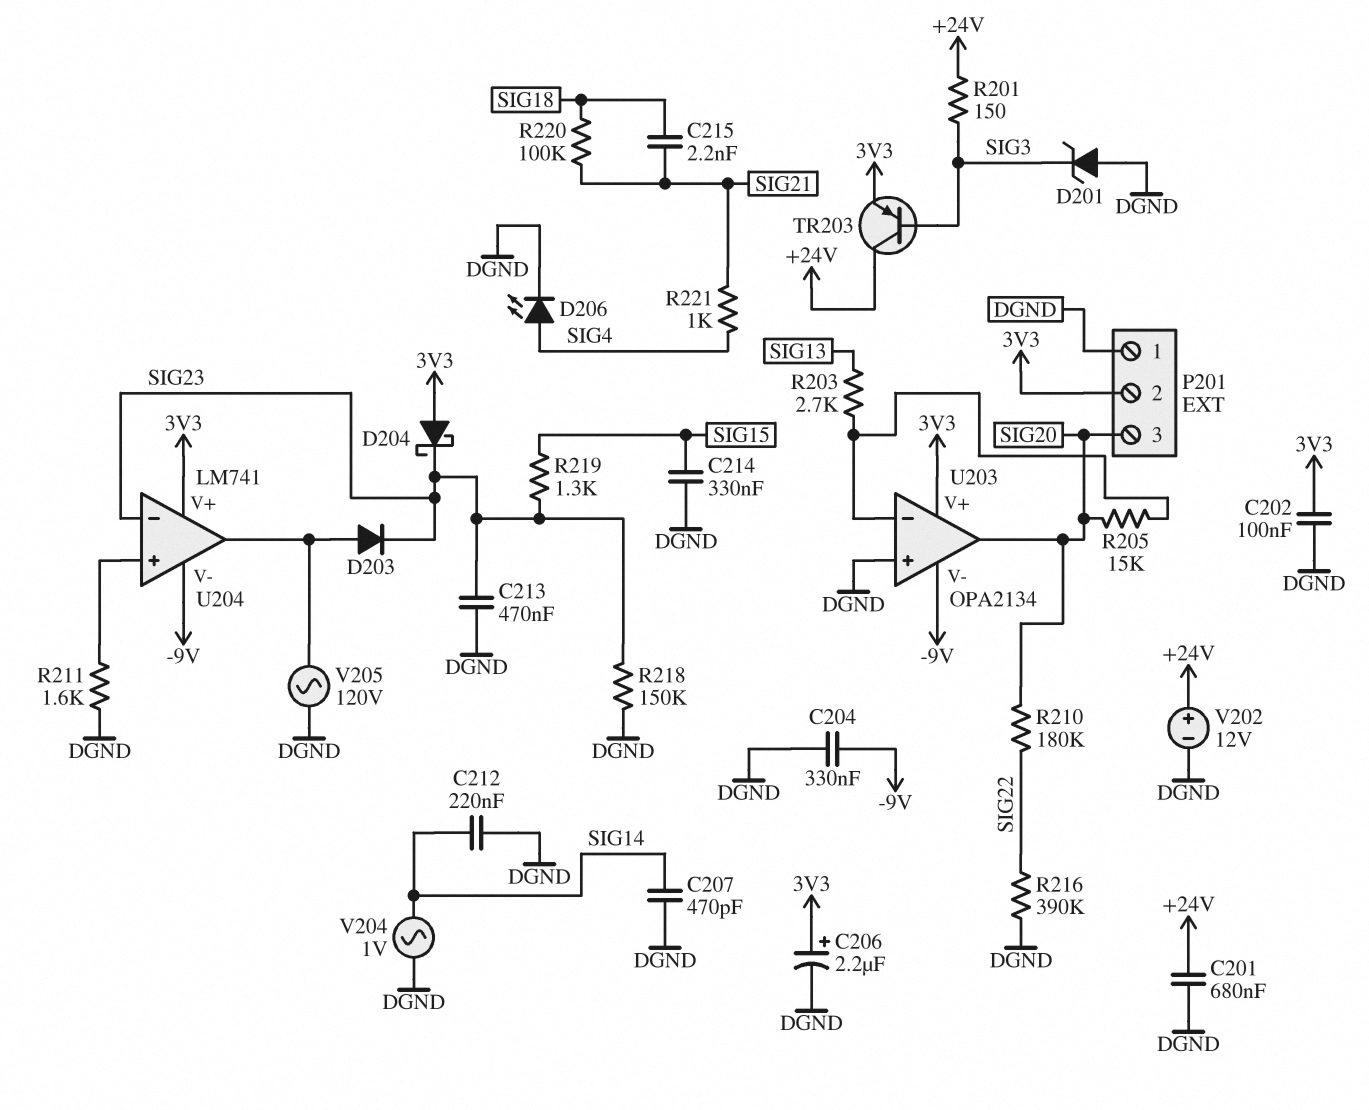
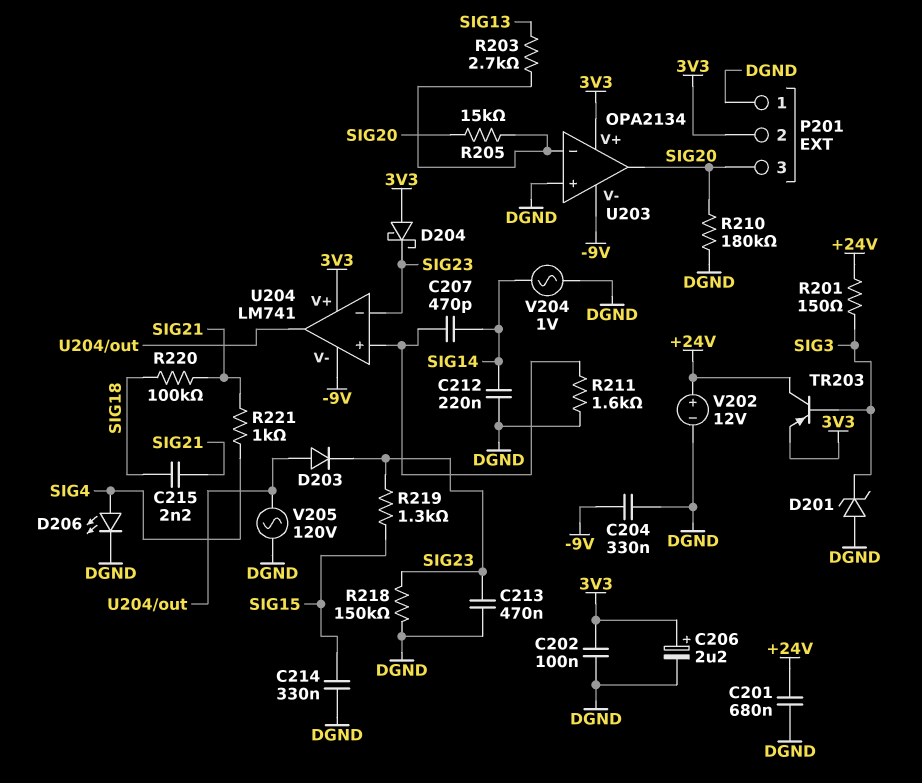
C207: 470pF (DGND, SIG14) -> 470pF (SIG14, U204/in+)
R210: 180k (SIG20, SIG22) -> 180k (DGND, SIG20)
R216: 390k (DGND, SIG22) -> none

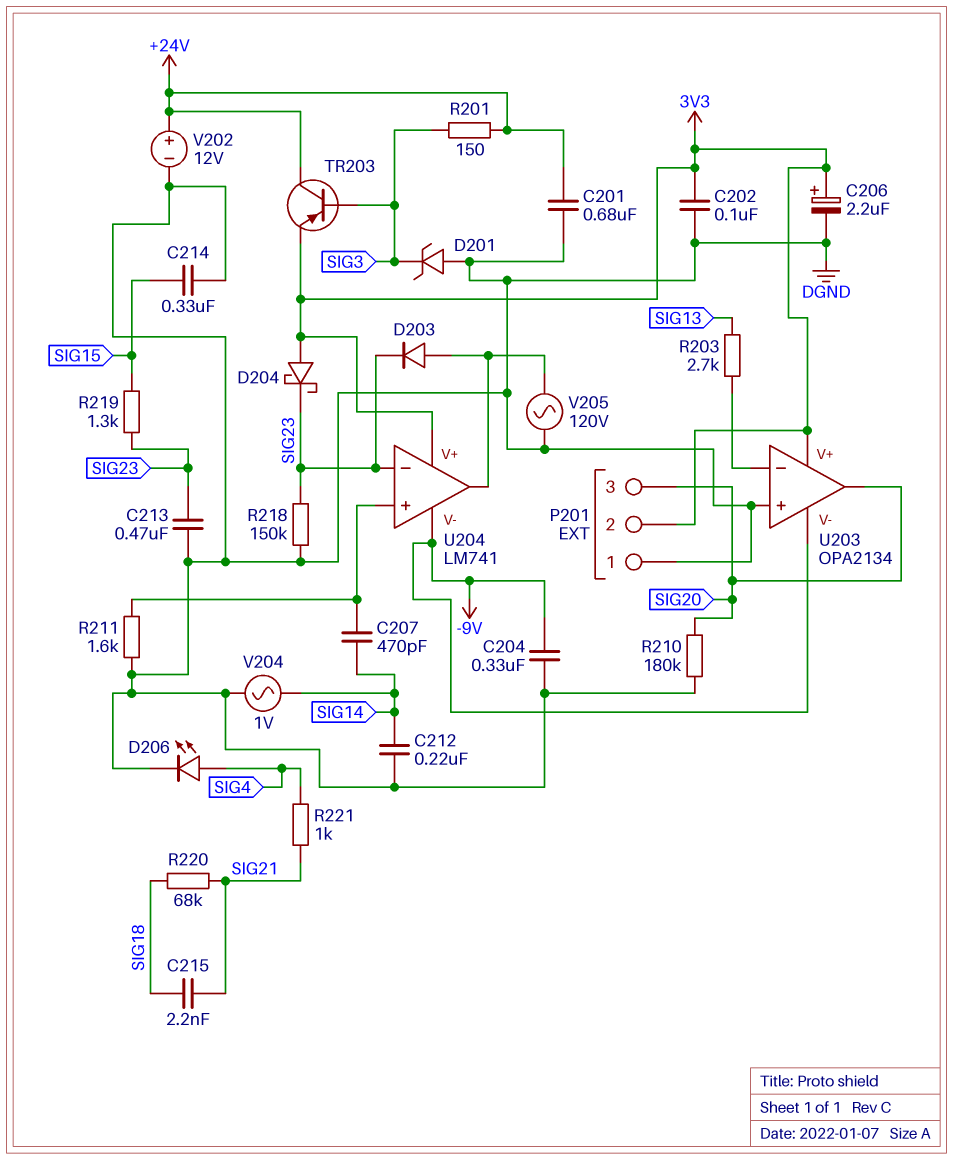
R205: 15k (SIG20, U203/in-) -> none
R220: 100k (SIG18, SIG21) -> 68k (SIG18, SIG21)

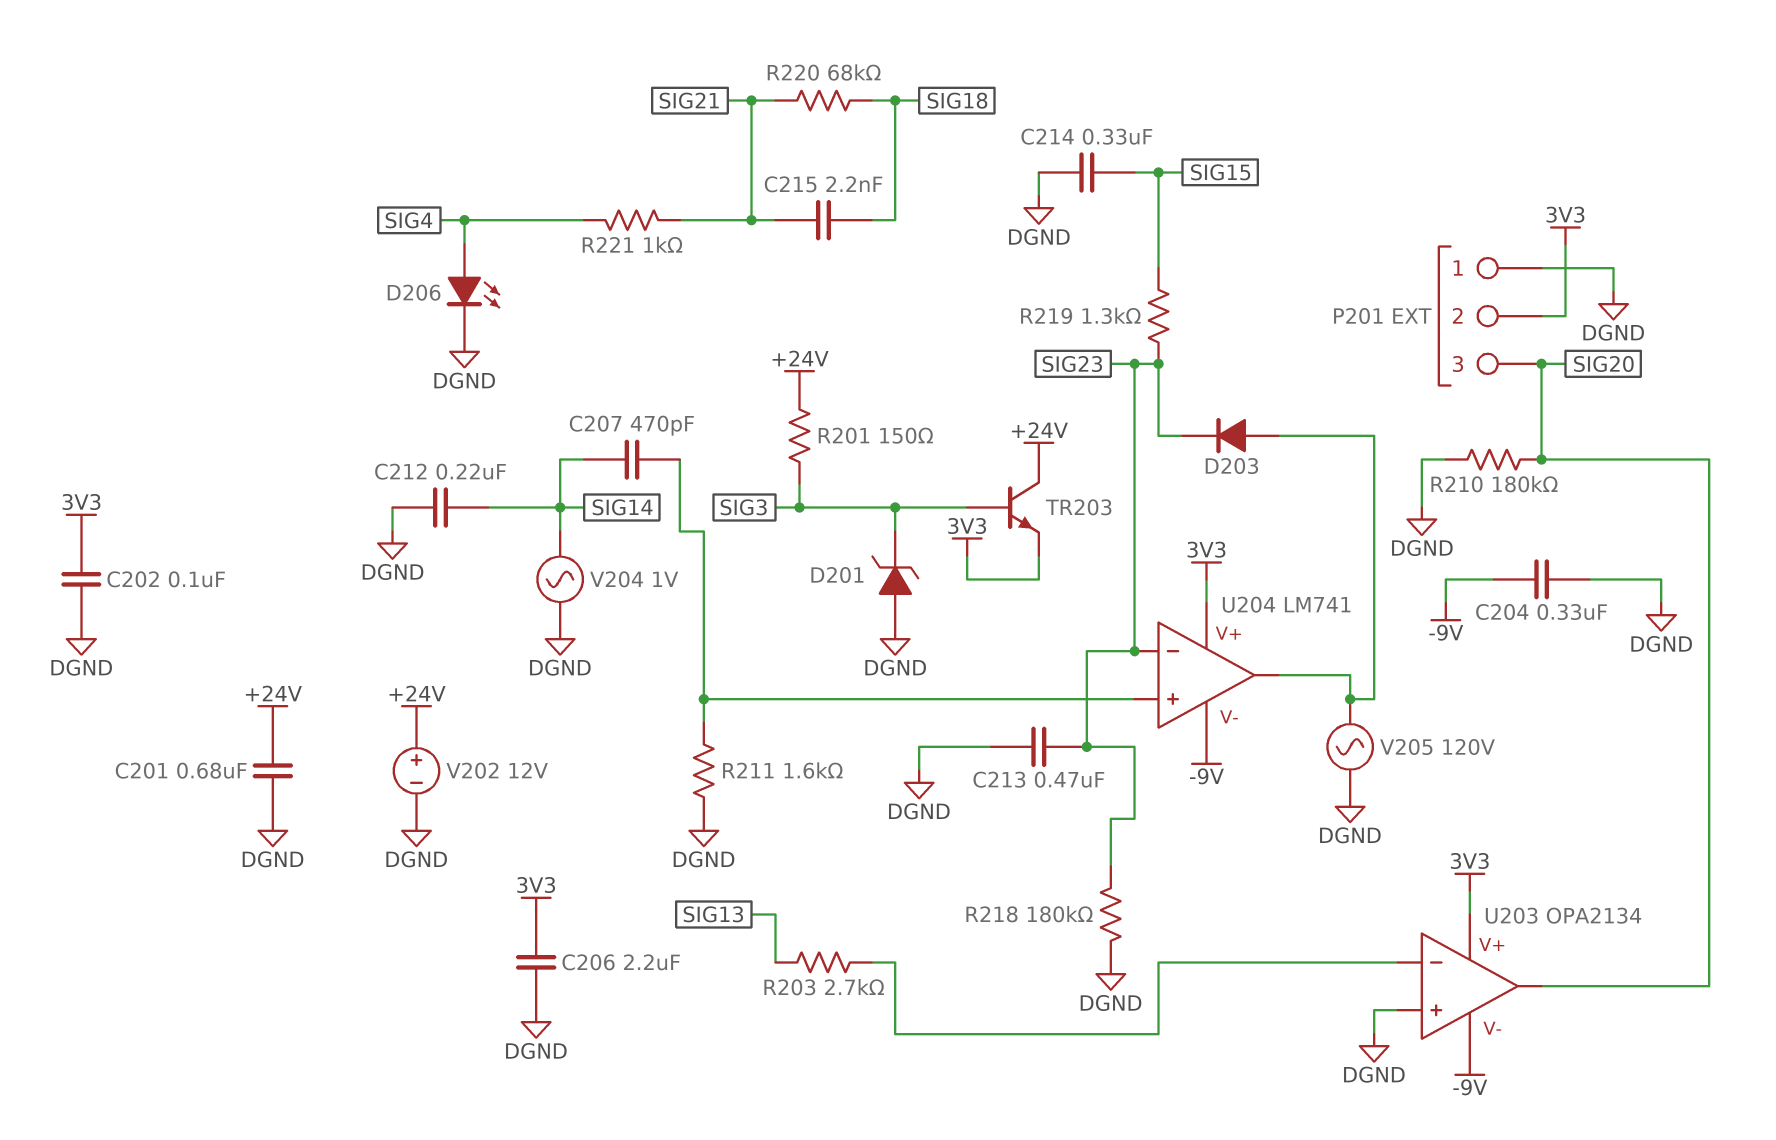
C206: 2.2uF (plus 3V3, minus DGND) -> 2.2uF (3V3, DGND)
D204: schottky (A 3V3, K SIG23) -> none
R218: 150k (DGND, SIG23) -> 180k (DGND, SIG23)
TR203: PNP (B SIG3, C +24V, E 3V3) -> NPN (B SIG3, C +24V, E 3V3)

